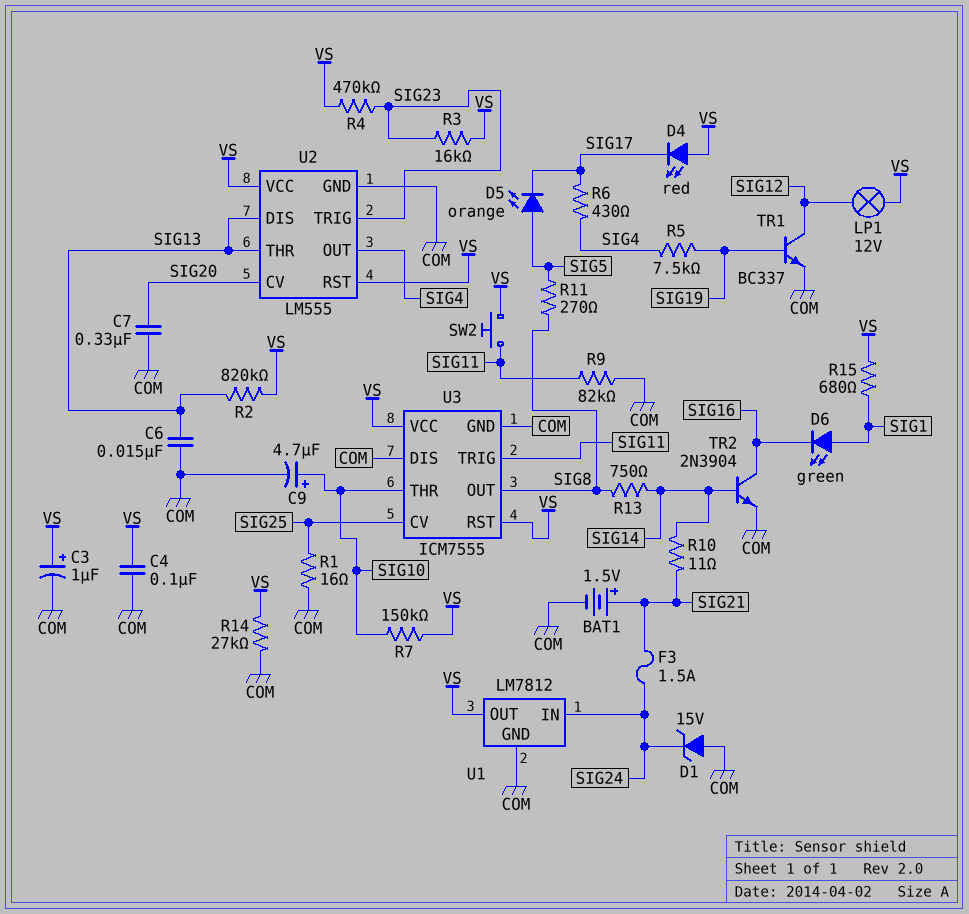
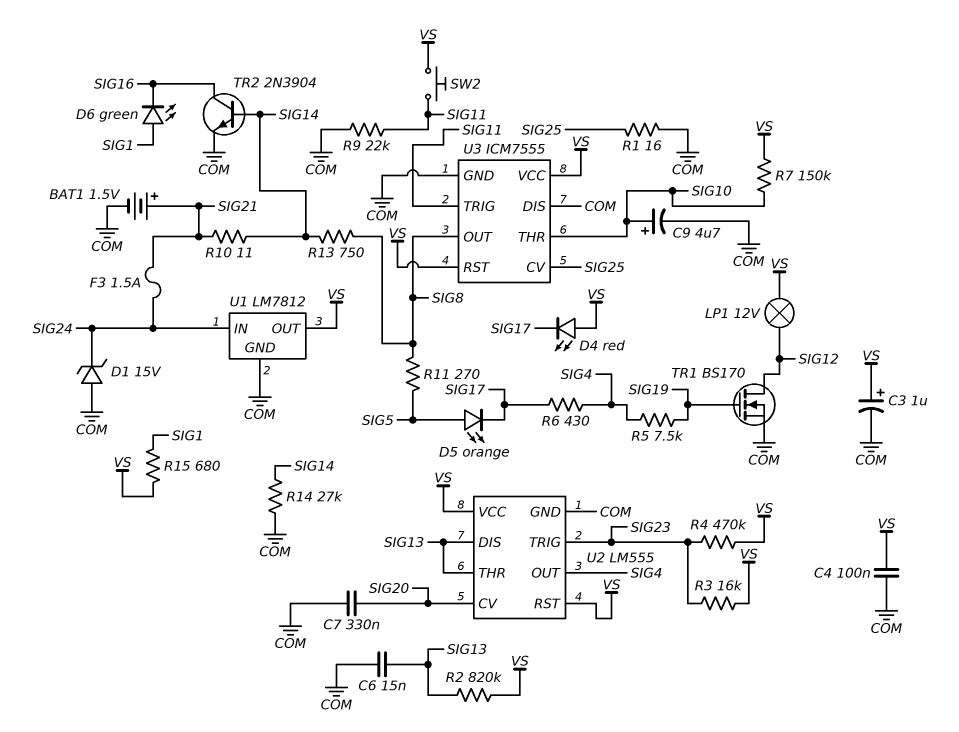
R9: 82k (COM, SIG11) -> 22k (COM, SIG11)
R14: 27k (COM, VS) -> 27k (COM, SIG14)
TR1: NPN BC337 (B SIG19, C SIG12, E COM) -> NMOS BS170 (G SIG19, D SIG12, S COM)

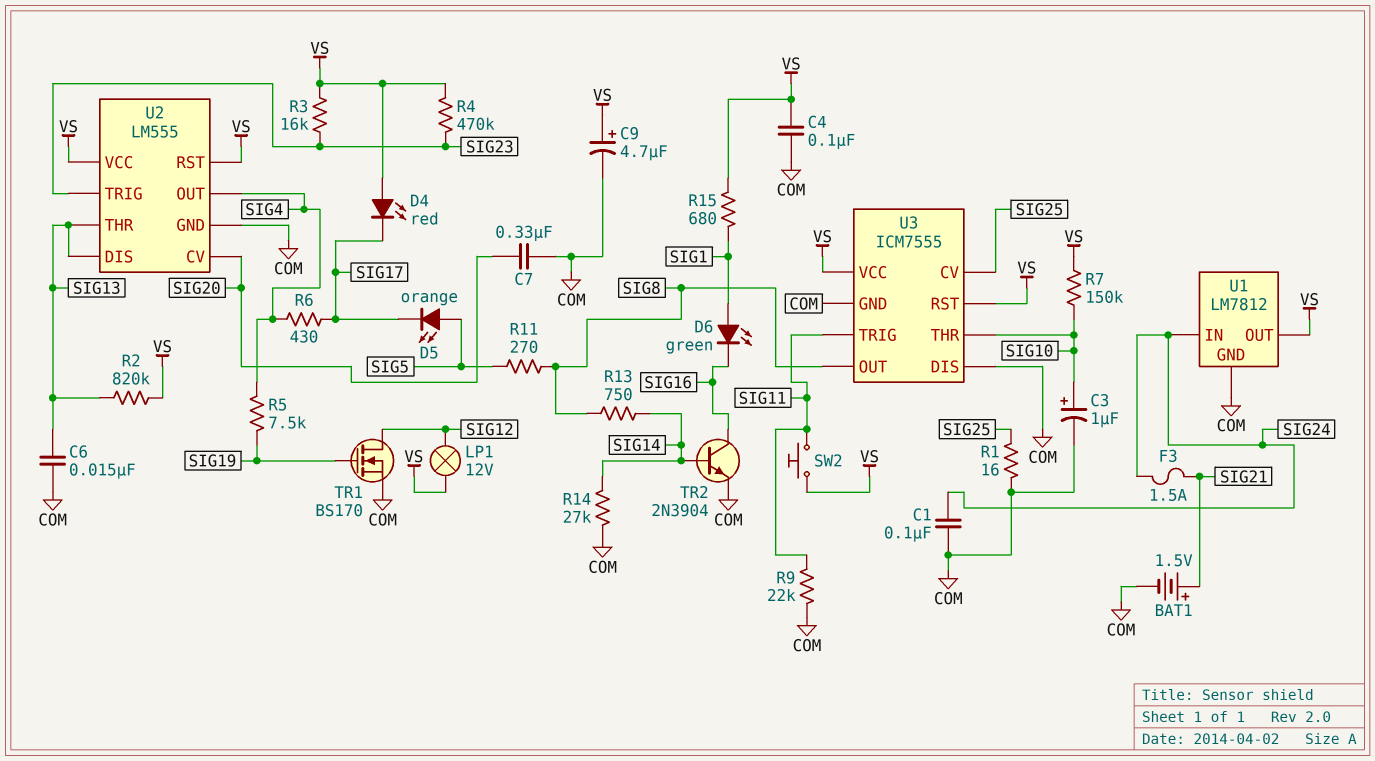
C1: none -> 100nF (COM, SIG24)
C3: 1uF (plus VS, minus COM) -> 1uF (plus SIG10, minus COM)
C9: 4.7uF (plus SIG10, minus COM) -> 4.7uF (plus VS, minus COM)
D1: zener 15V (A COM, K SIG24) -> none
R10: 11 (SIG14, SIG21) -> none

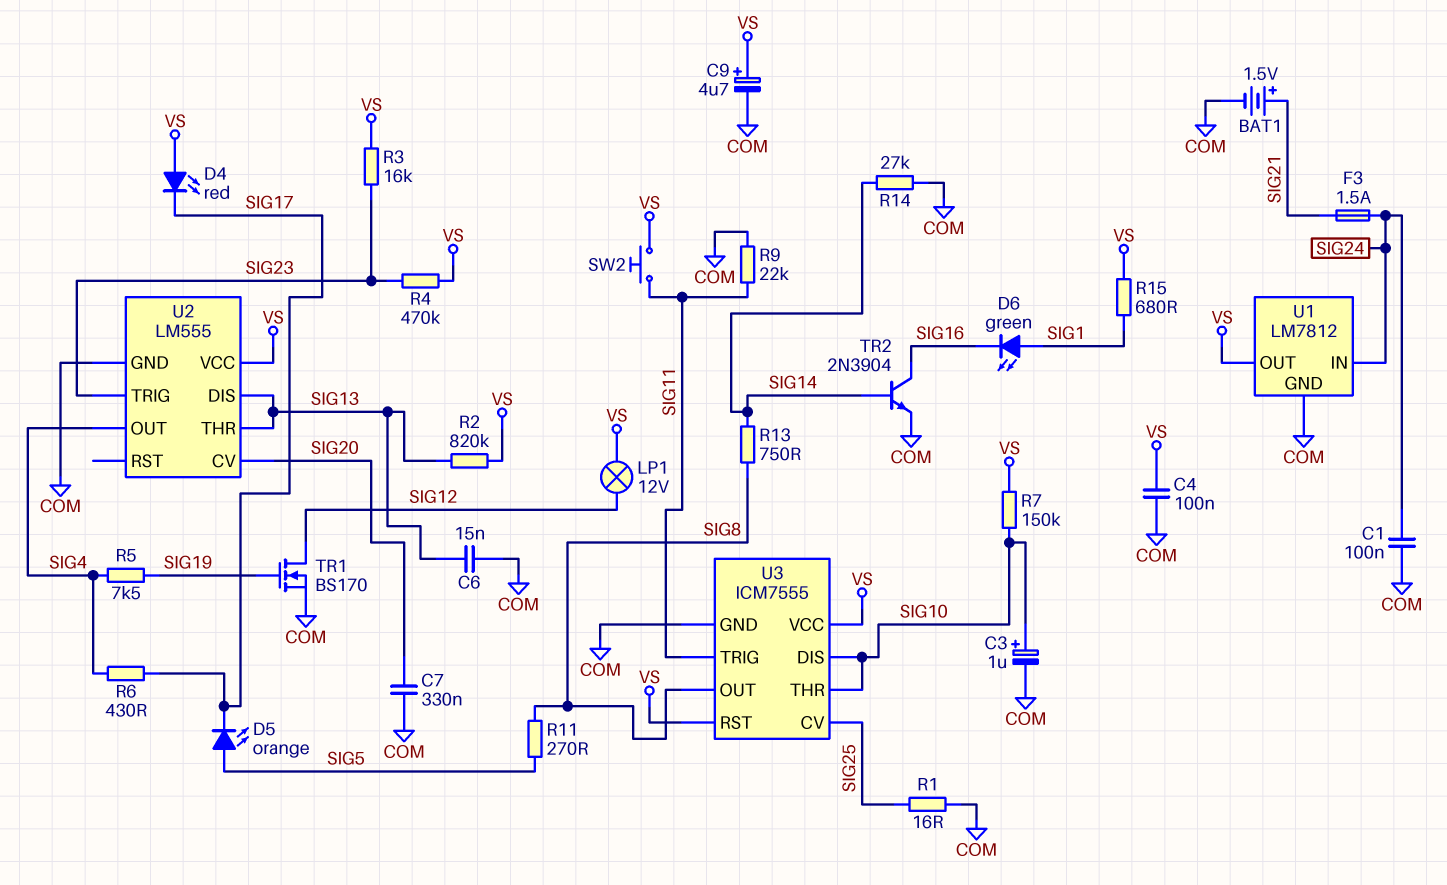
U2 pin RST: VS -> none
U3 pin DIS: COM -> SIG10

